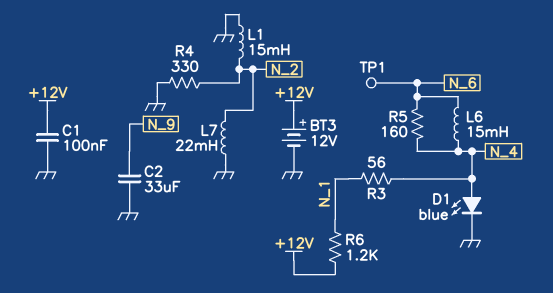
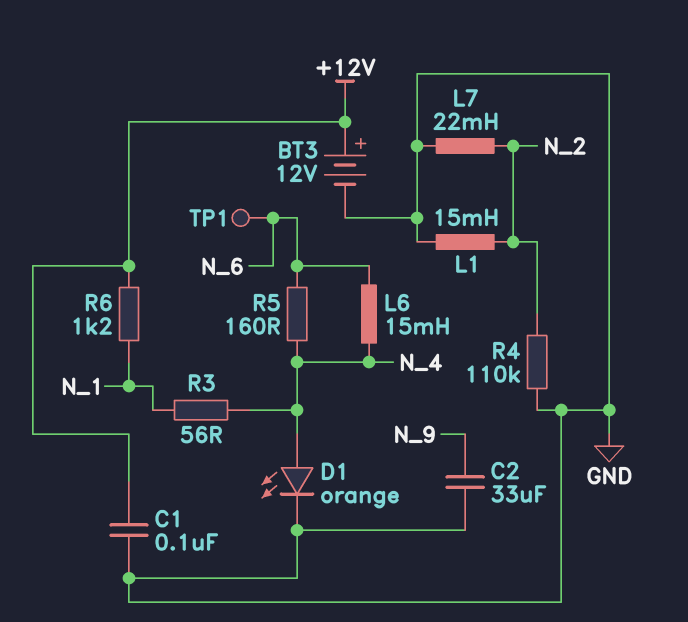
D1: LED blue (A N_4, K GND) -> LED orange (A N_4, K GND)
R4: 330 (GND, N_2) -> 110k (GND, N_2)

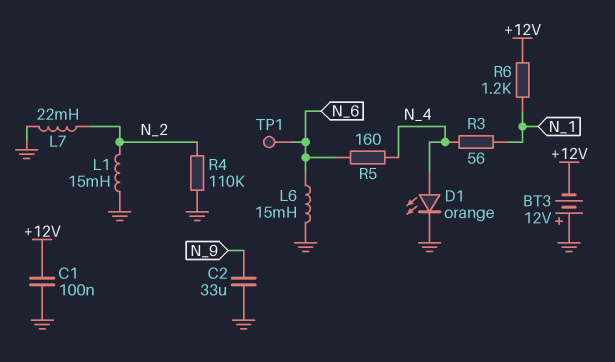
BT3: 12V (plus +12V, minus GND) -> 12V (plus GND, minus +12V)
L6: 15mH (N_4, N_6) -> 15mH (GND, N_6)

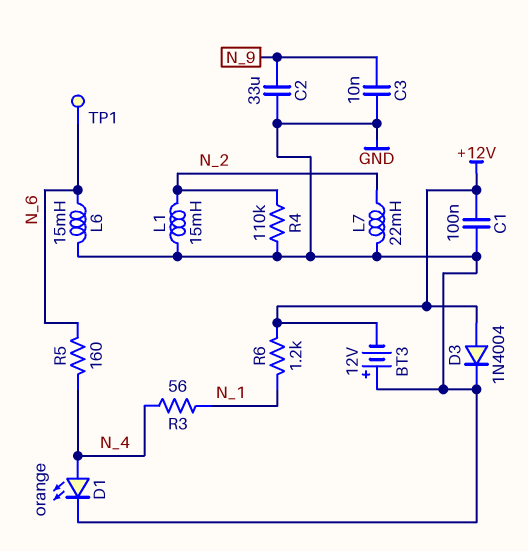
C3: none -> 10nF (GND, N_9)
D3: none -> diode 1N4004 (A +12V, K GND)

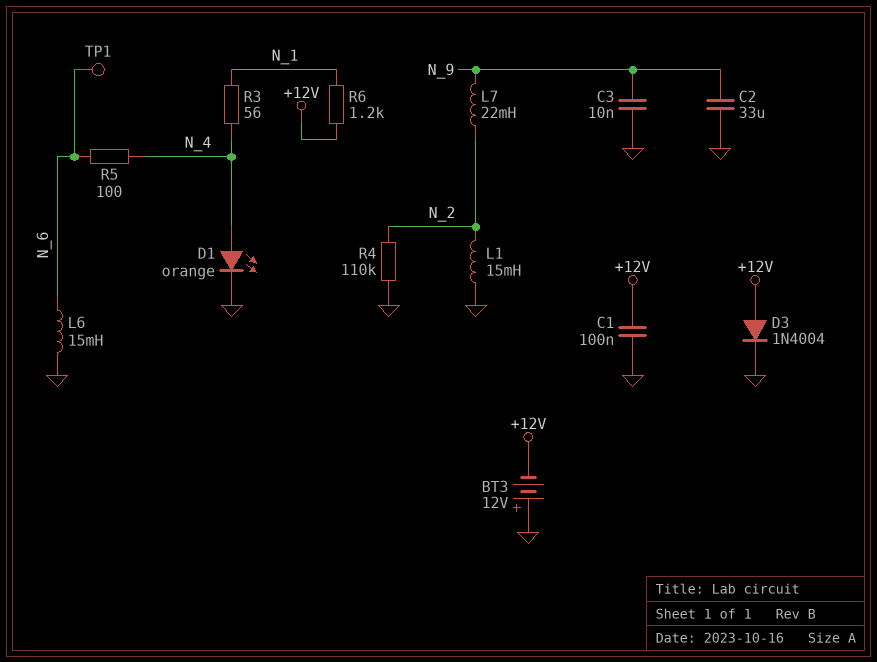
L7: 22mH (GND, N_2) -> 22mH (N_2, N_9)
R5: 160 (N_4, N_6) -> 100 (N_4, N_6)

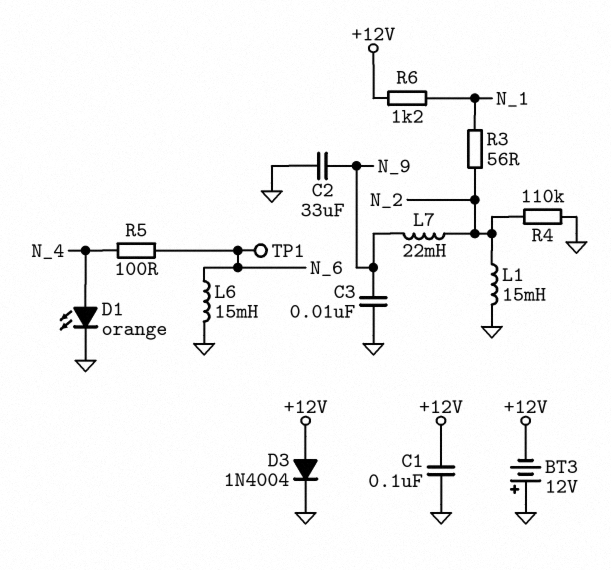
R3: 56 (N_1, N_4) -> 56 (N_1, N_2)

